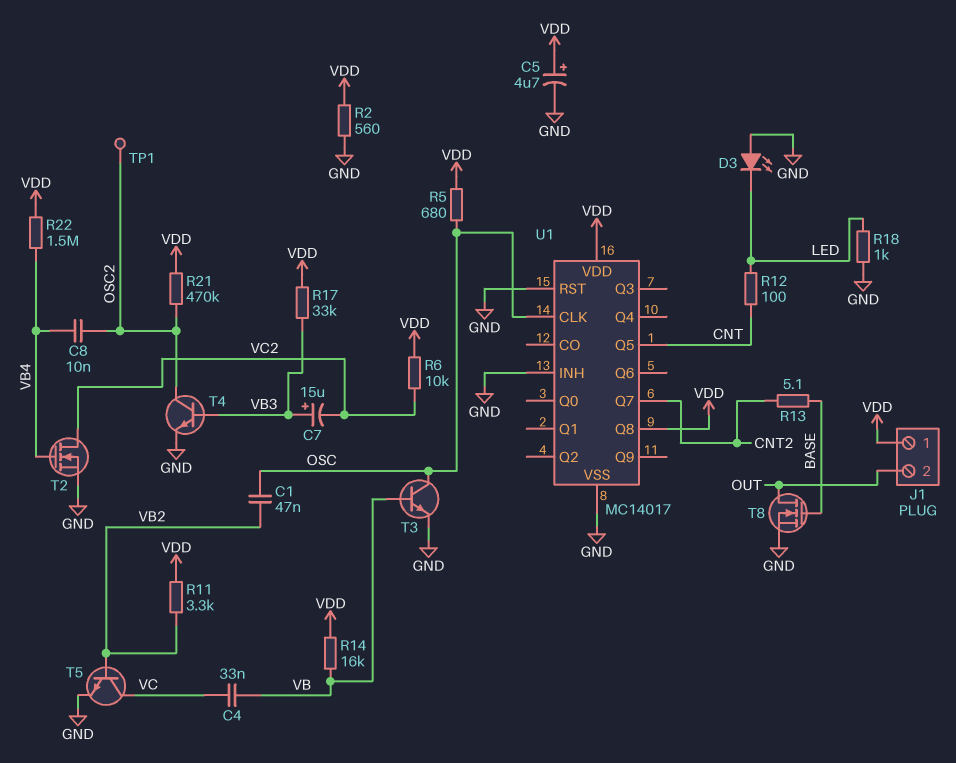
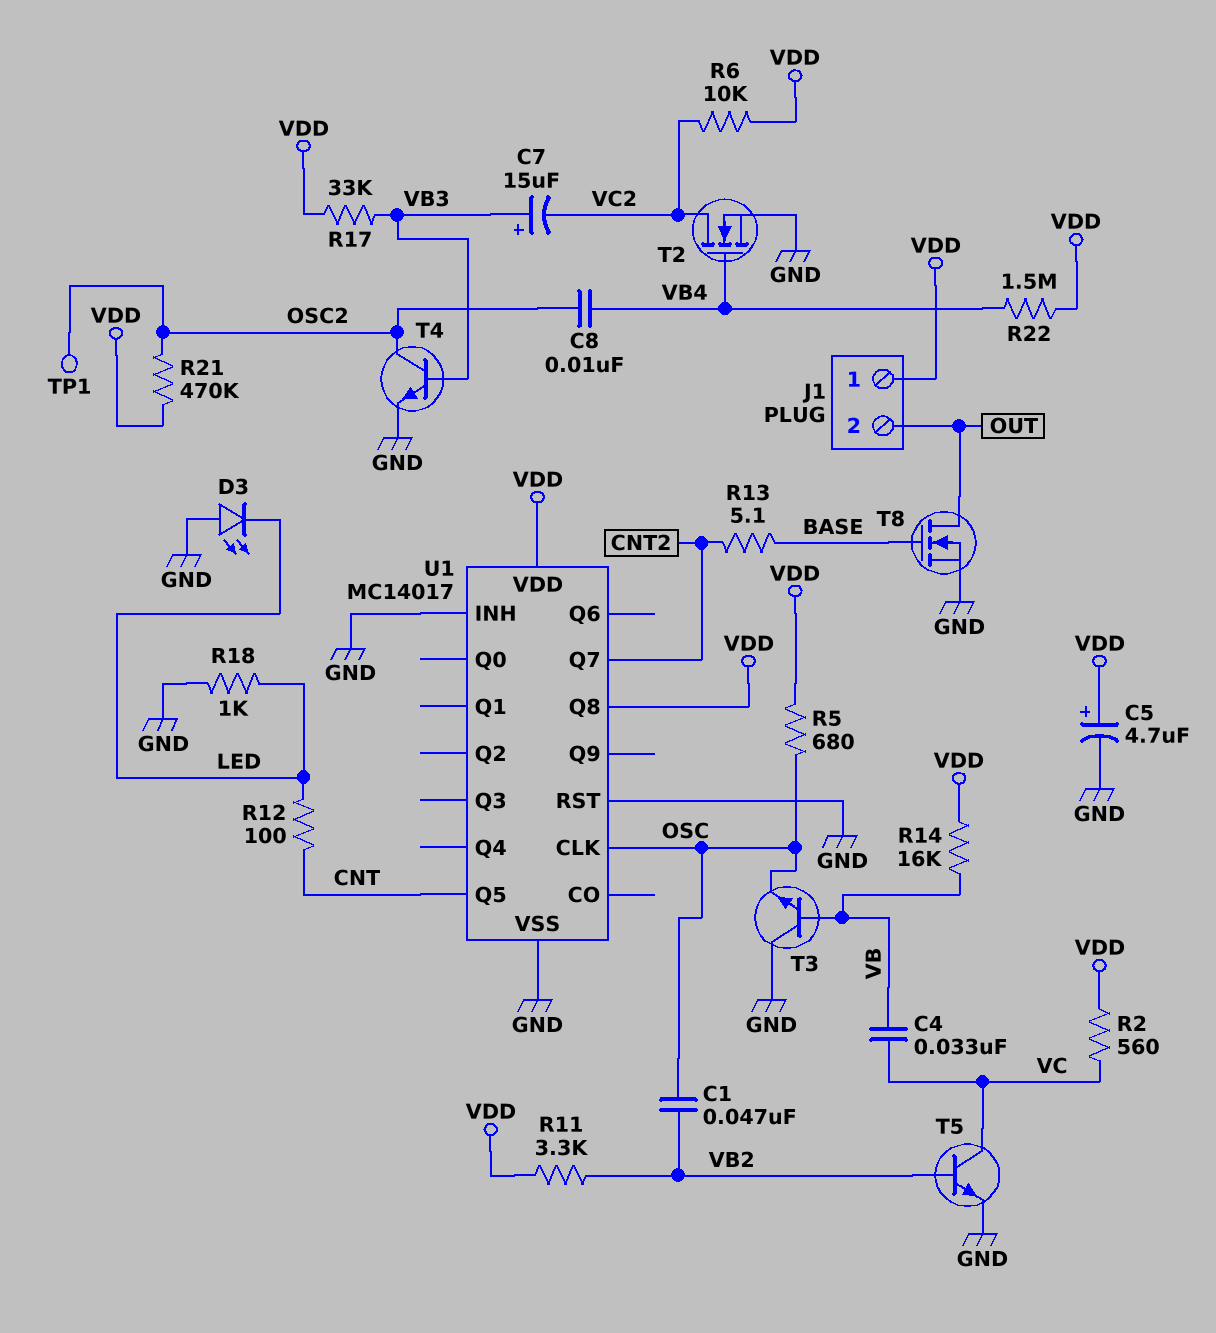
R2: 560 (GND, VDD) -> 560 (VC, VDD)
T3: NPN (B VB, C OSC, E GND) -> NPN (B VB, C GND, E OSC)

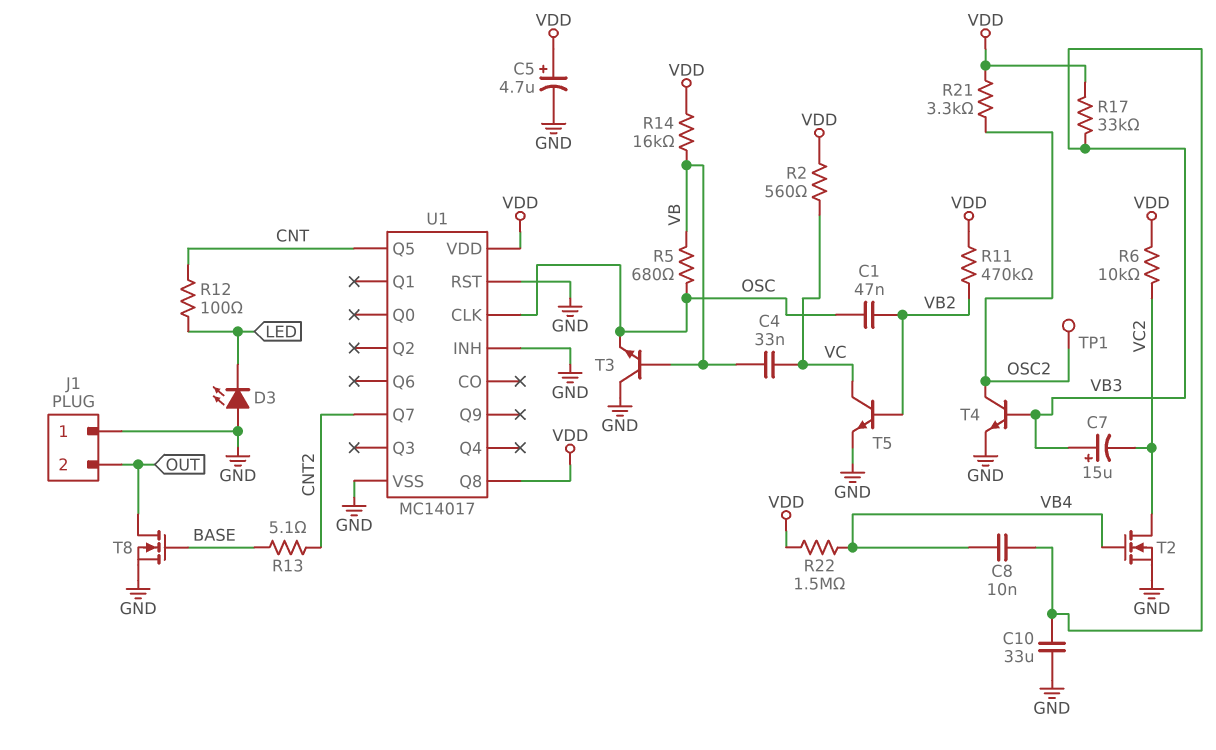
C8: 10nF (OSC2, VB4) -> 10nF (VB3, VB4)
C10: none -> 33uF (GND, VB3)
J1 pin 1: VDD -> GND
R5: 680 (OSC, VDD) -> 680 (OSC, VB)
R11: 3.3k (VB2, VDD) -> 470k (VB2, VDD)
R18: 1k (GND, LED) -> none
R21: 470k (OSC2, VDD) -> 3.3k (OSC2, VDD)

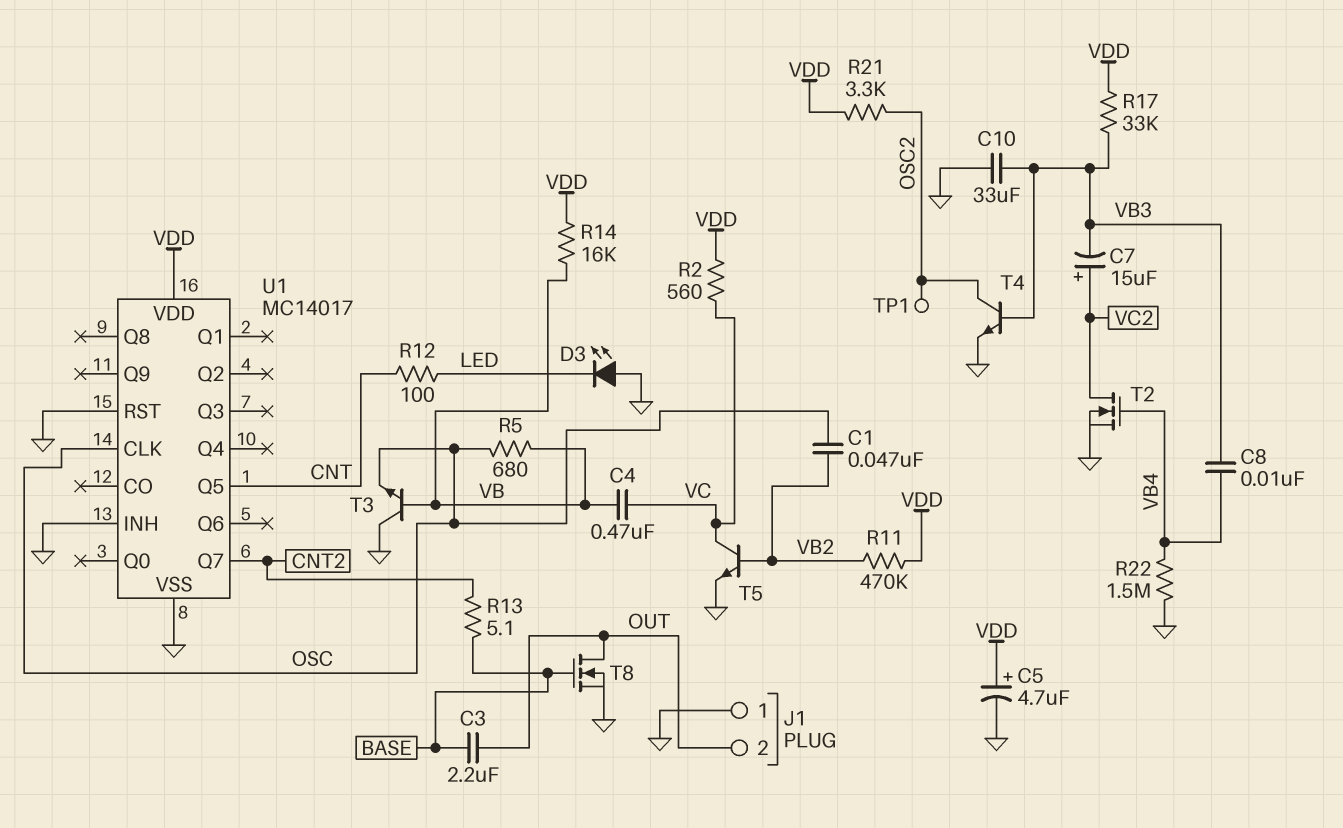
C3: none -> 2.2uF (BASE, OUT)
C4: 33nF (VB, VC) -> 470nF (VB, VC)
C7: 15uF (plus VB3, minus VC2) -> 15uF (plus VC2, minus VB3)
R6: 10k (VC2, VDD) -> none
R22: 1.5M (VB4, VDD) -> 1.5M (GND, VB4)
U1 pin Q8: VDD -> none

